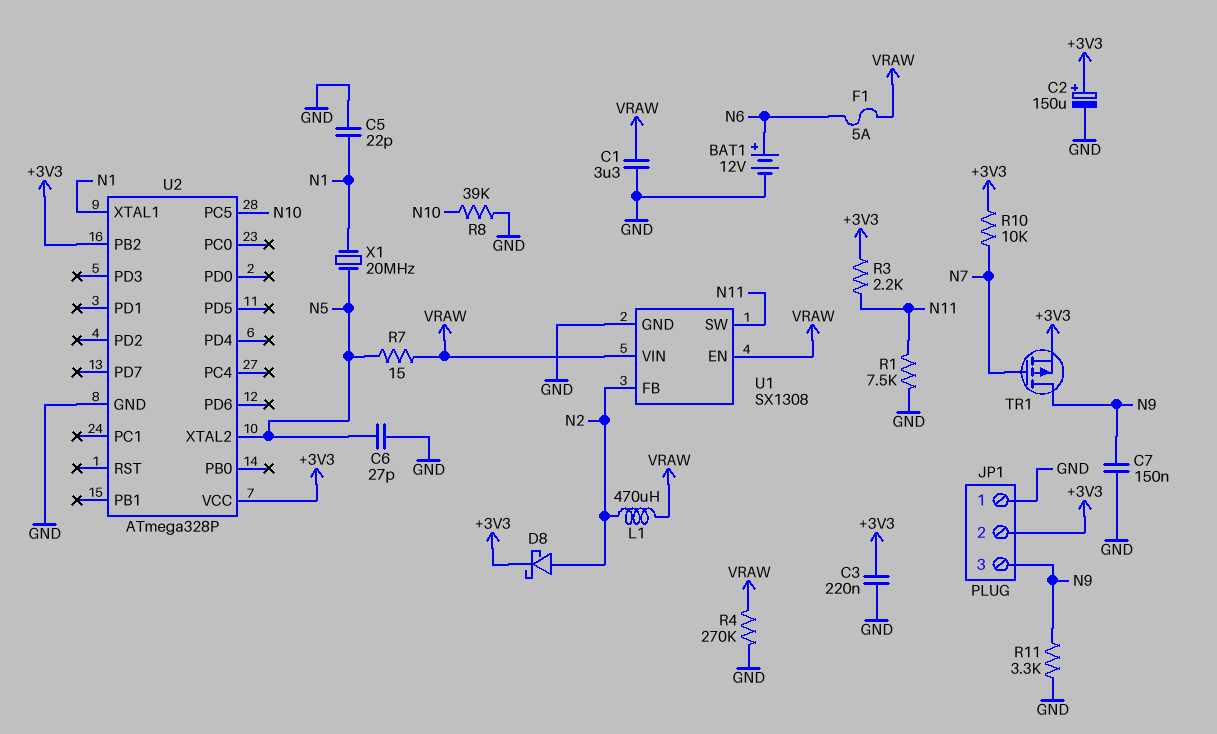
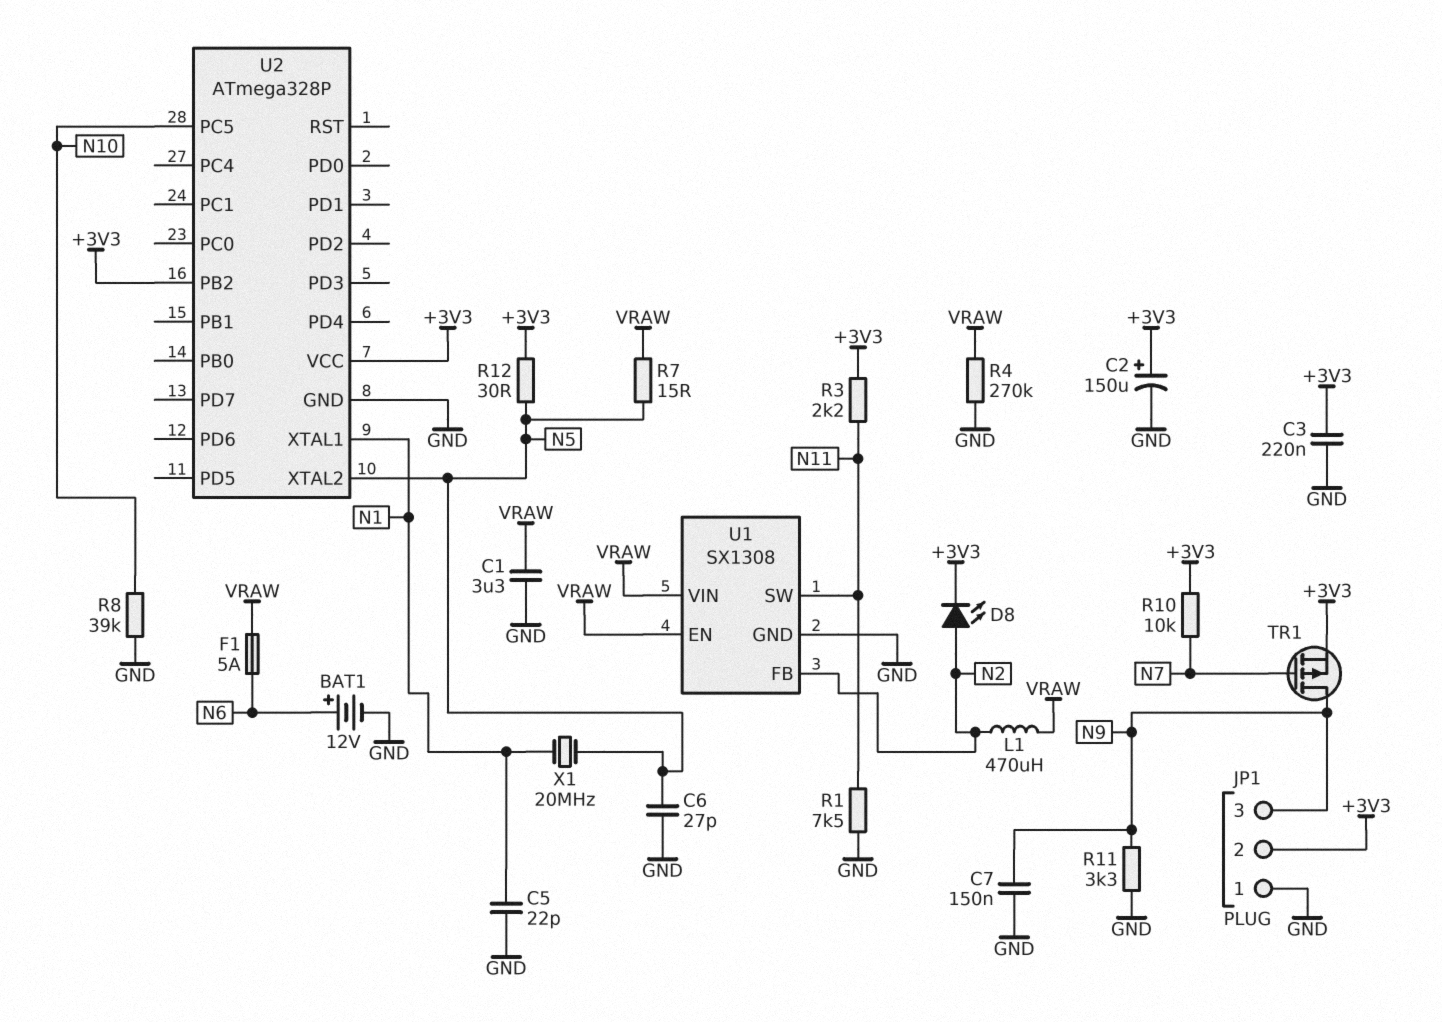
D8: schottky (A N2, K +3V3) -> LED (A N2, K +3V3)
R12: none -> 30 (+3V3, N5)

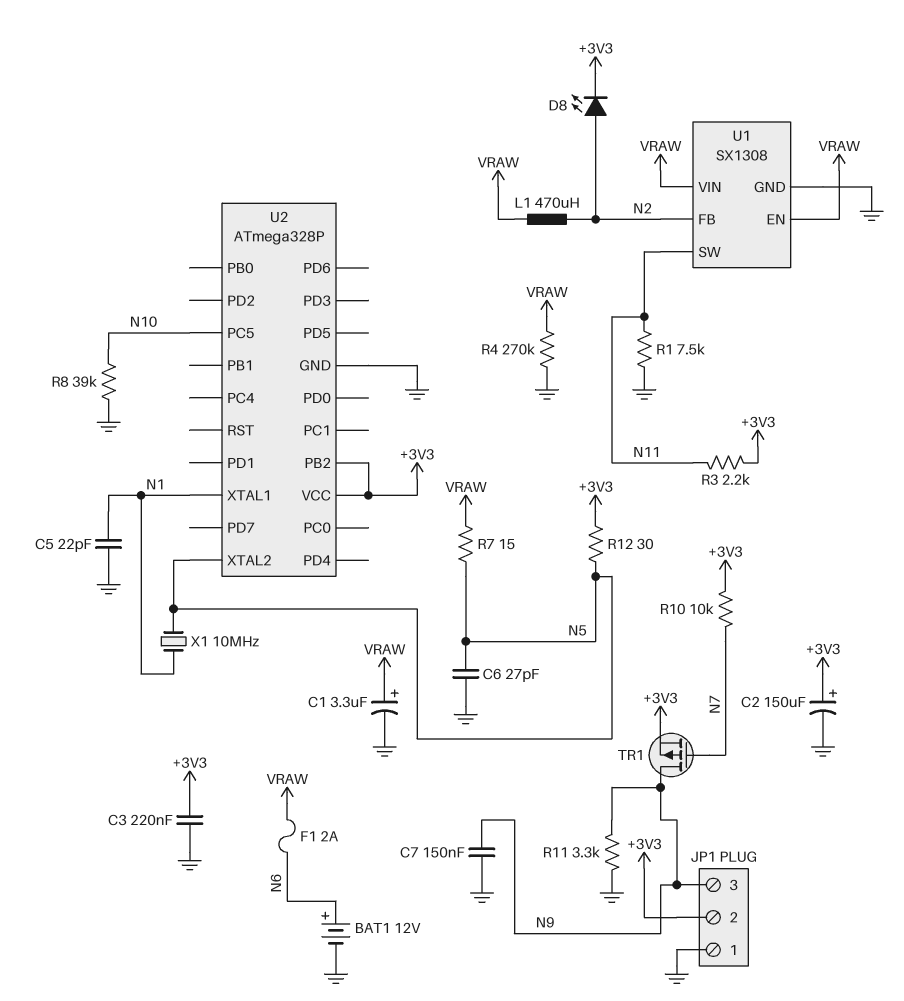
C1: 3.3uF (GND, VRAW) -> 3.3uF (plus VRAW, minus GND)
F1: 5A (N6, VRAW) -> 2A (N6, VRAW)
X1: 20MHz (N1, N5) -> 10MHz (N1, N5)

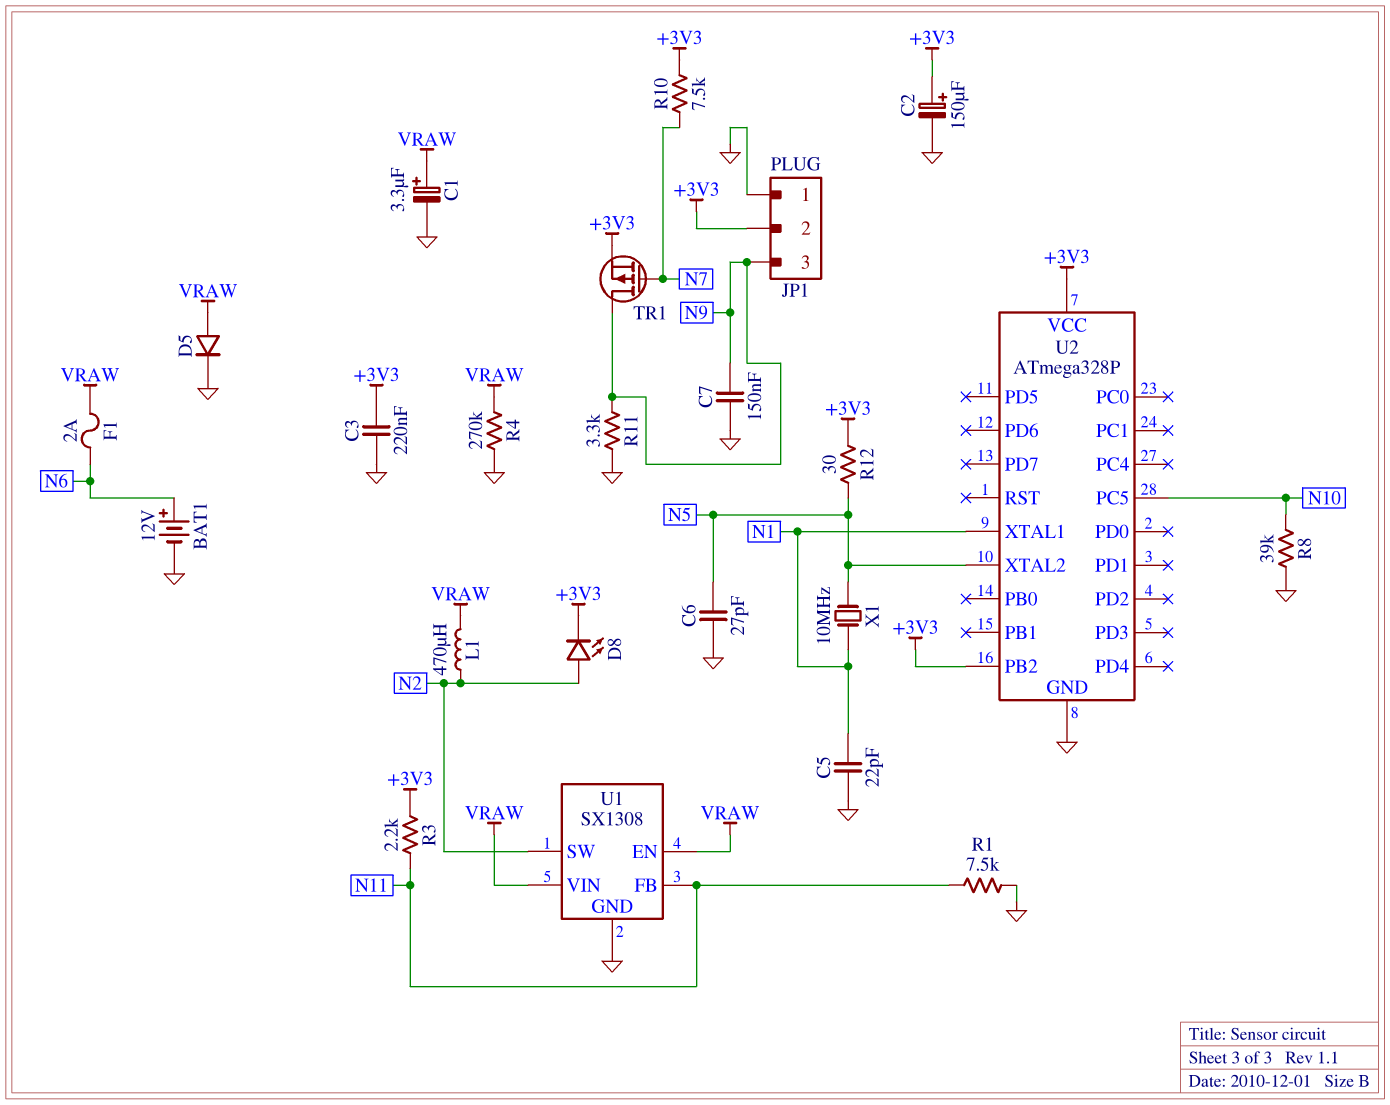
D5: none -> diode (A VRAW, K GND)
R7: 15 (N5, VRAW) -> none
R10: 10k (+3V3, N7) -> 7.5k (+3V3, N7)
U1 pin FB: N2 -> N11
U1 pin SW: N11 -> N2

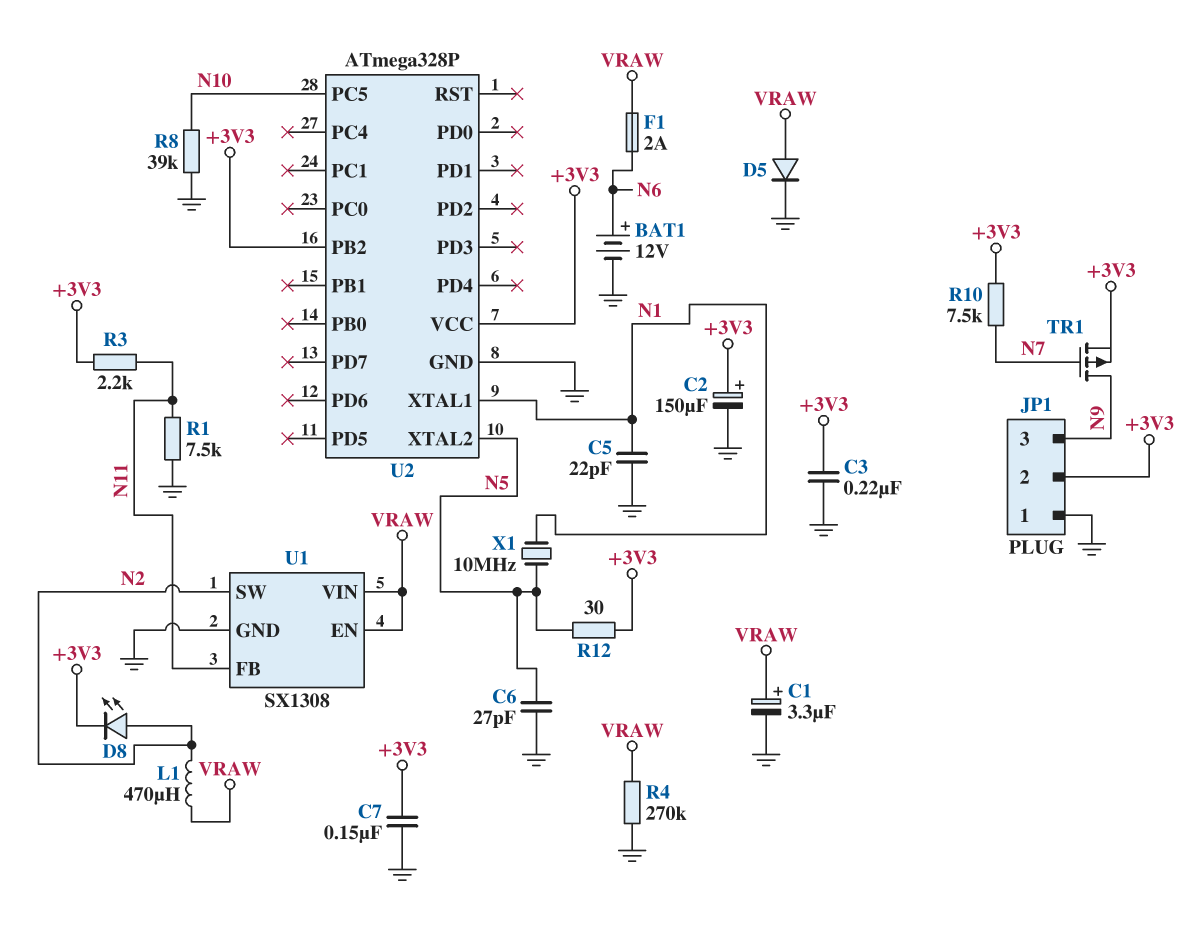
C7: 150nF (GND, N9) -> 150nF (+3V3, GND)
R11: 3.3k (GND, N9) -> none

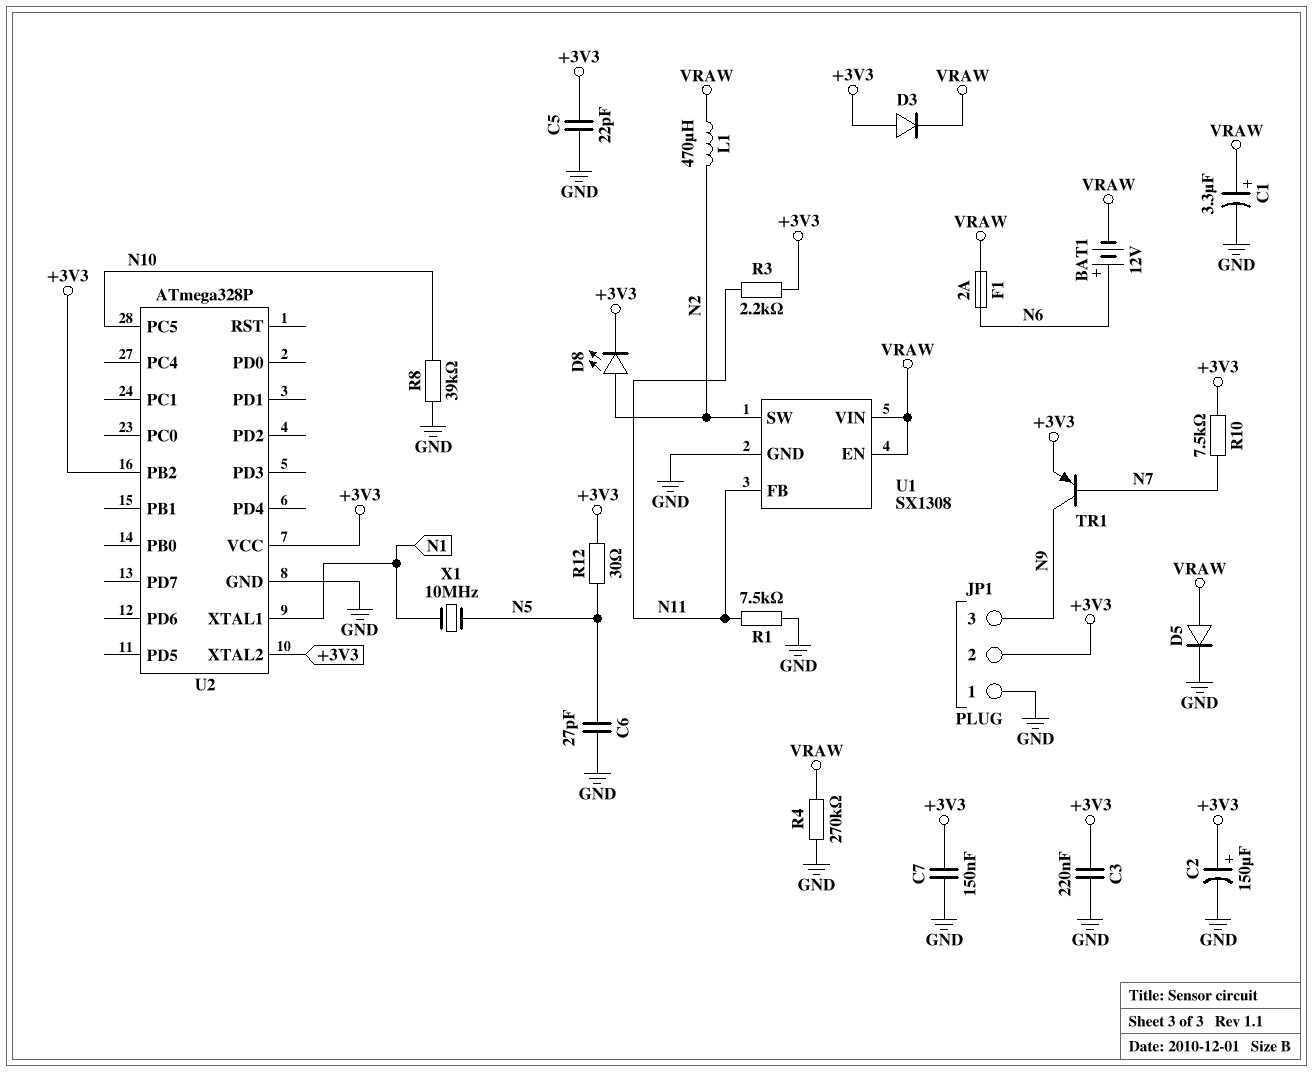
BAT1: 12V (plus N6, minus GND) -> 12V (plus N6, minus VRAW)
C5: 22pF (GND, N1) -> 22pF (+3V3, GND)
D3: none -> diode (A +3V3, K VRAW)
TR1: PMOS (G N7, D N9, S +3V3) -> PNP (B N7, C N9, E +3V3)
U2 pin XTAL2: N5 -> +3V3

